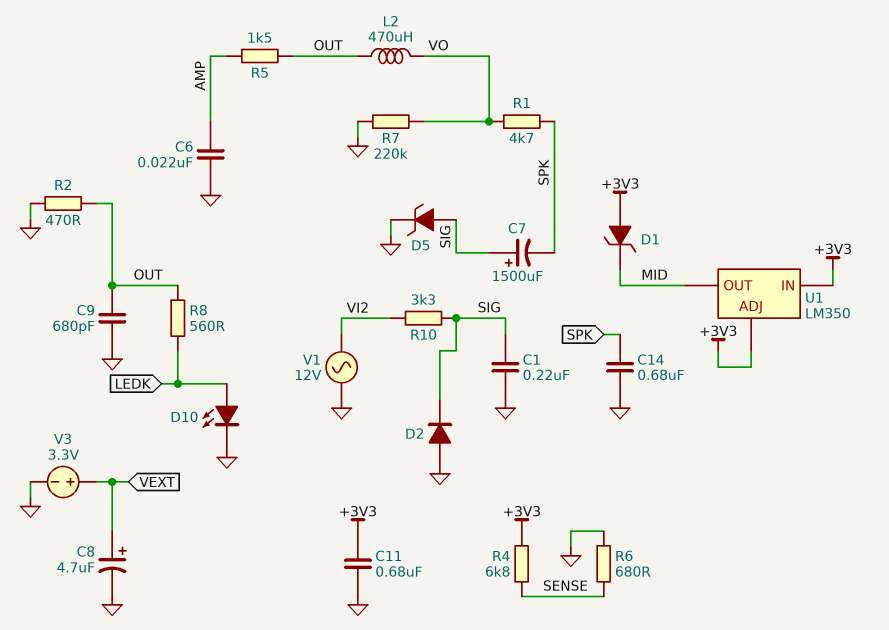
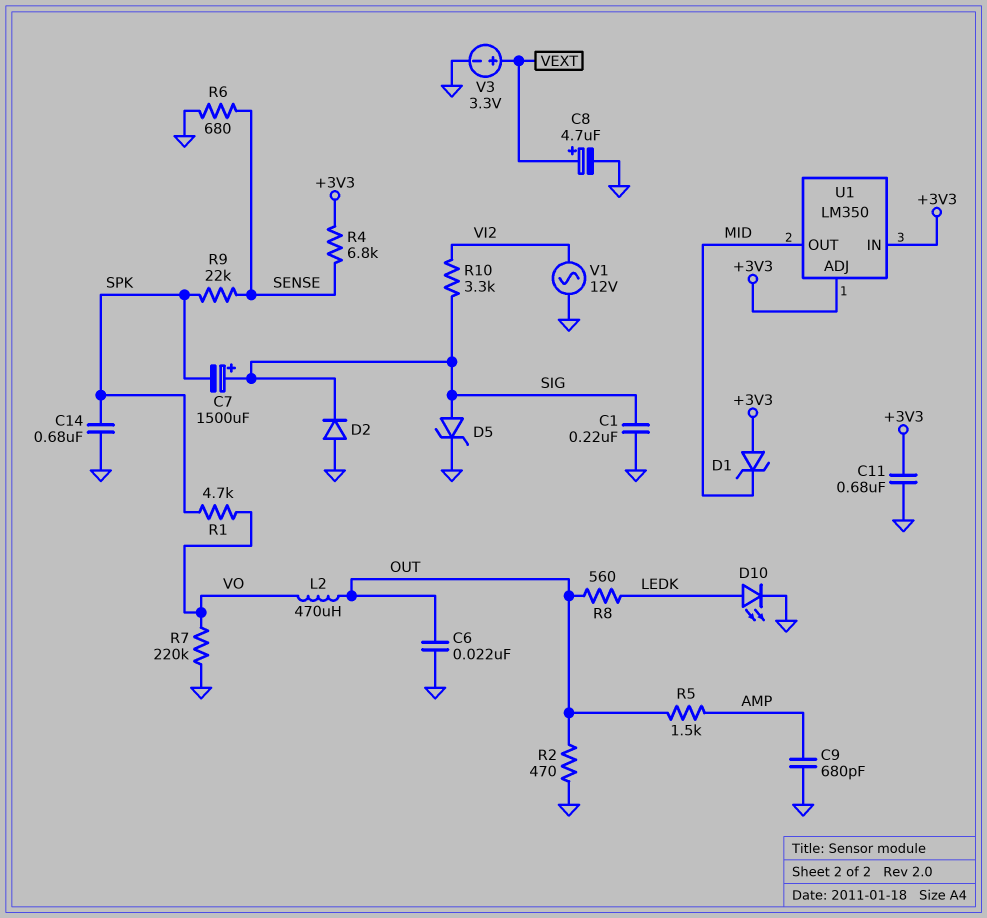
C6: 22nF (AMP, GND) -> 22nF (GND, OUT)
C9: 680pF (GND, OUT) -> 680pF (AMP, GND)
R9: none -> 22k (SENSE, SPK)

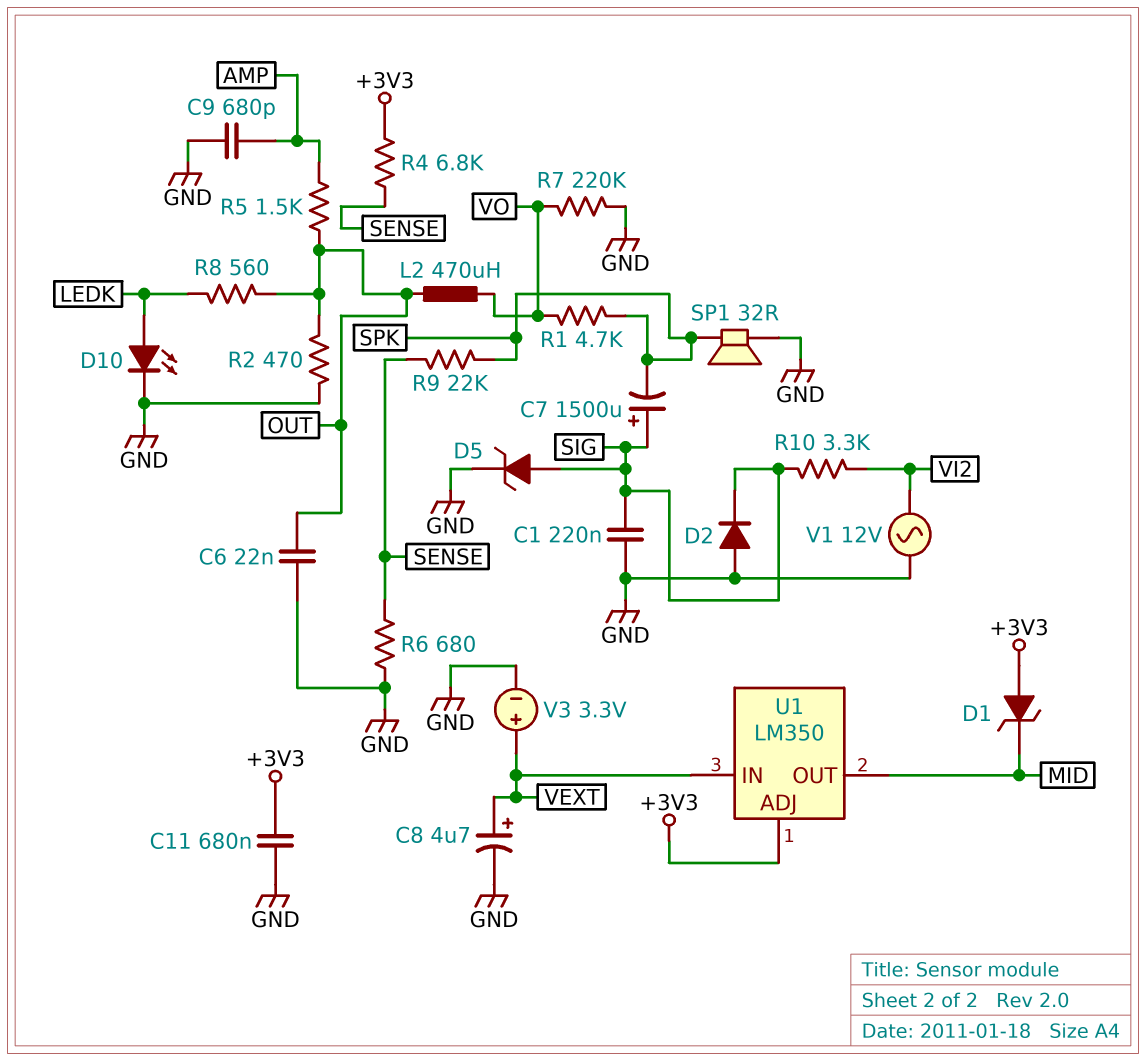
C14: 680nF (GND, SPK) -> none
SP1: none -> speaker 32R (GND, SPK)
U1 pin IN: +3V3 -> VEXT

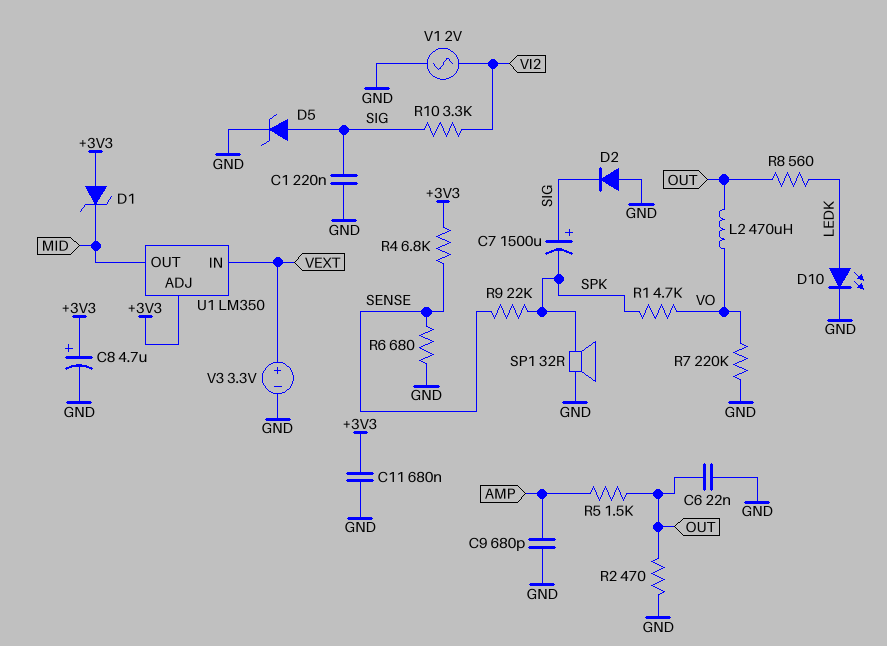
C8: 4.7uF (plus VEXT, minus GND) -> 4.7uF (plus +3V3, minus GND)
V1: AC 12V (GND, VI2) -> AC 2V (GND, VI2)

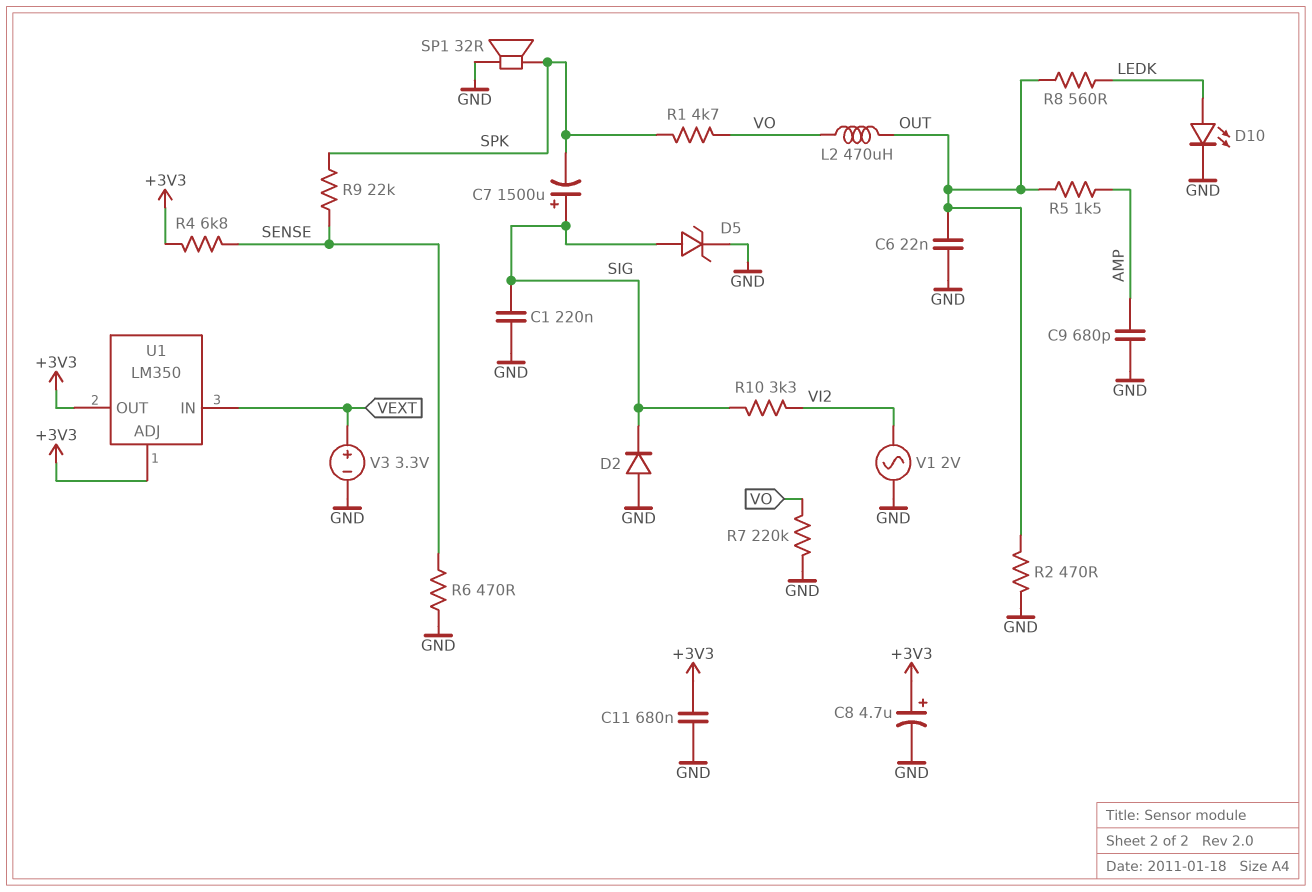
D1: zener (A +3V3, K MID) -> none
R6: 680 (GND, SENSE) -> 470 (GND, SENSE)
U1 pin OUT: MID -> +3V3

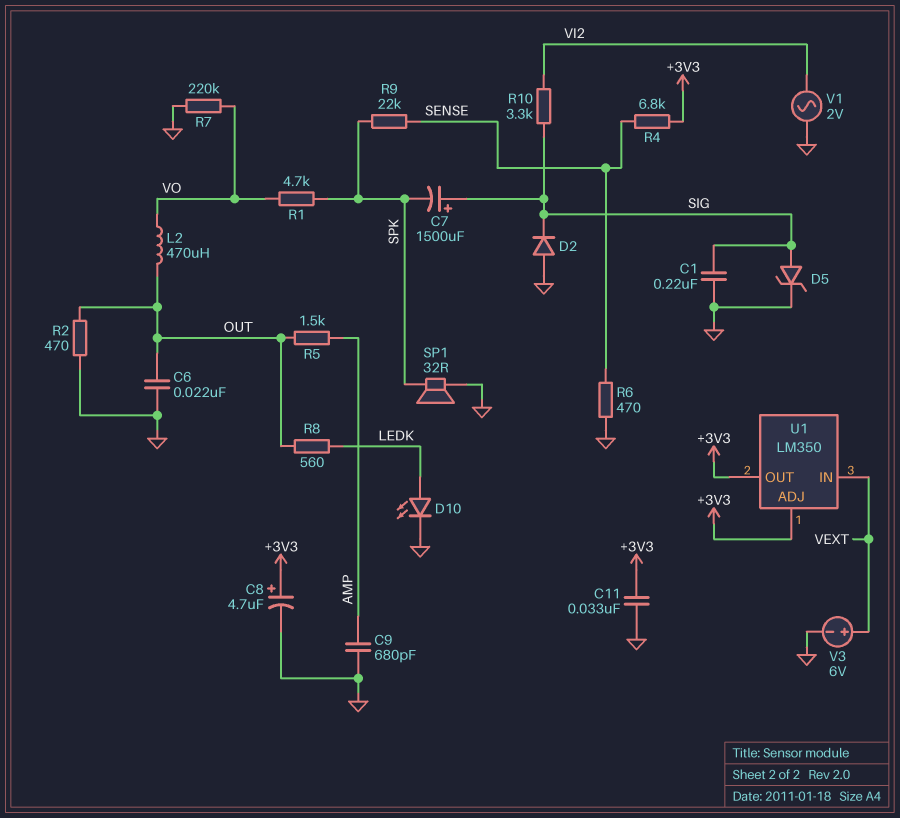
C11: 680nF (+3V3, GND) -> 33nF (+3V3, GND)
V3: 3.3V (plus VEXT, minus GND) -> 6V (plus VEXT, minus GND)

